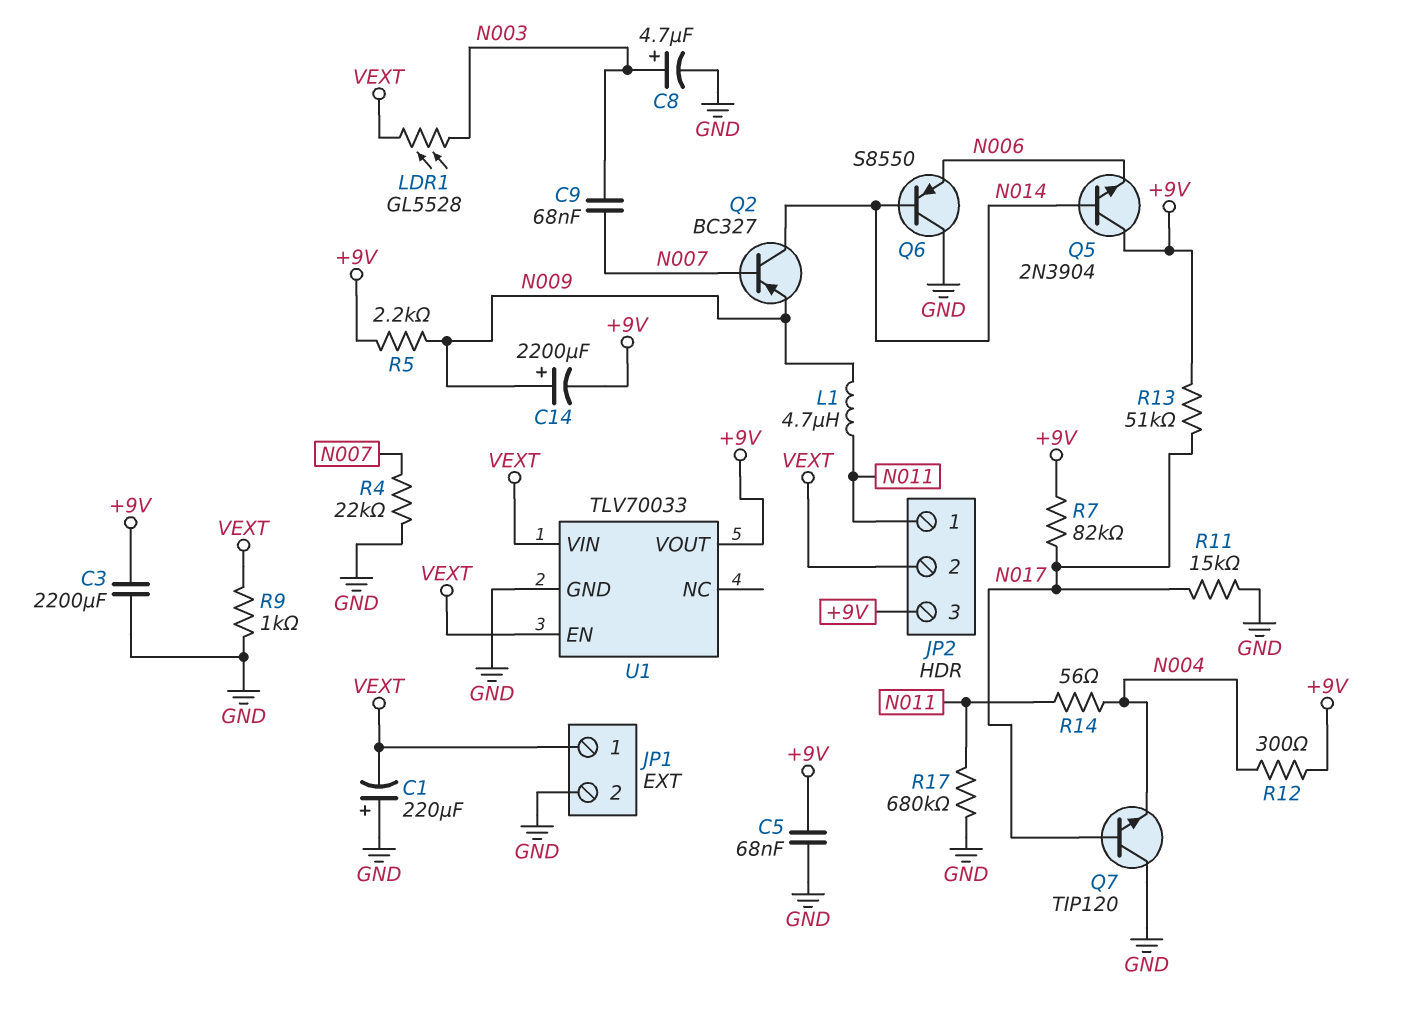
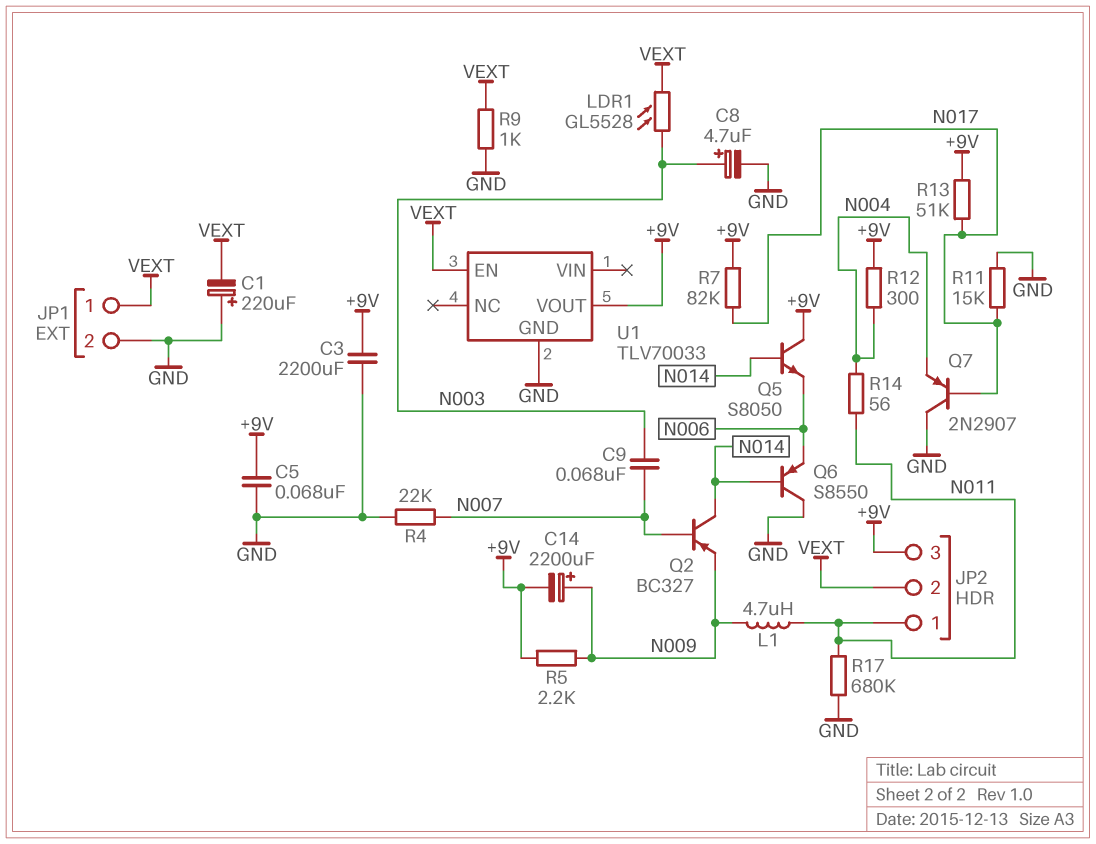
Q5: NPN 2N3904 (B N014, C +9V, E N006) -> NPN S8050 (B N014, C +9V, E N006)
Q7: NPN TIP120 (B N017, C GND, E N004) -> PNP 2N2907 (B N017, C GND, E N004)
U1 pin VIN: VEXT -> none

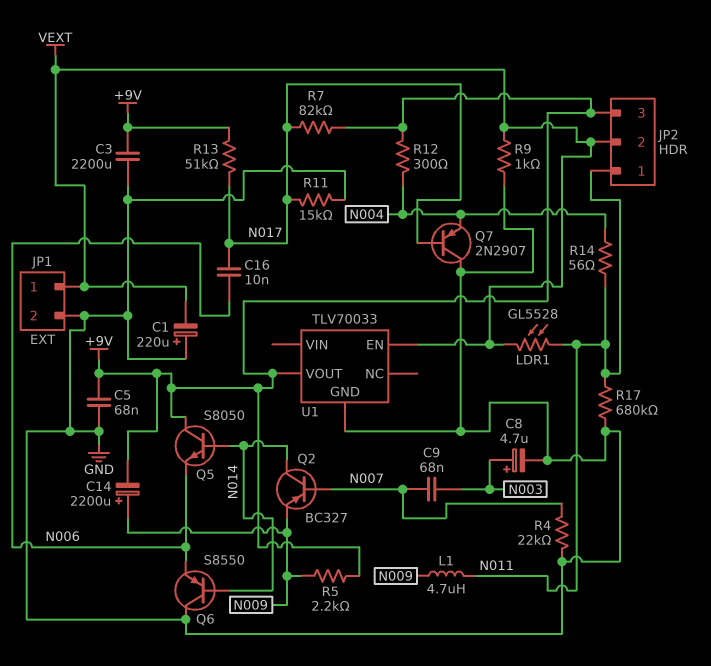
C16: none -> 10nF (N006, N017)
LDR1: GL5528 (N003, VEXT) -> GL5528 (N011, VEXT)

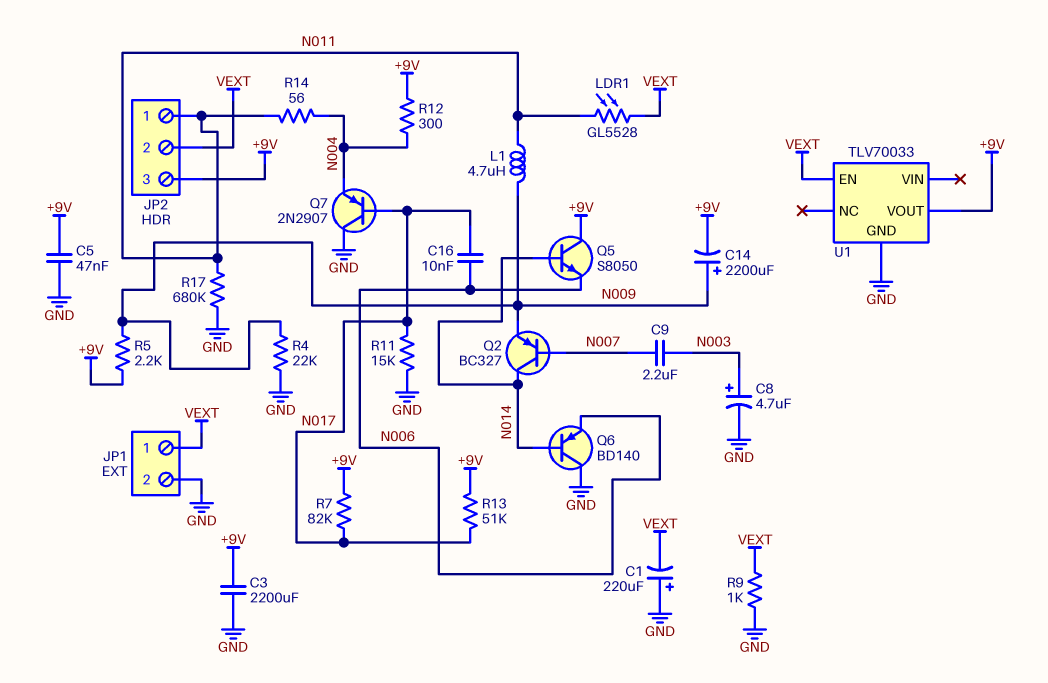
C5: 68nF (+9V, GND) -> 47nF (+9V, GND)
C9: 68nF (N003, N007) -> 2.2uF (N003, N007)
Q6: PNP S8550 (B N014, C GND, E N006) -> PNP BD140 (B N014, C GND, E N006)
R4: 22k (GND, N007) -> 22k (GND, N009)

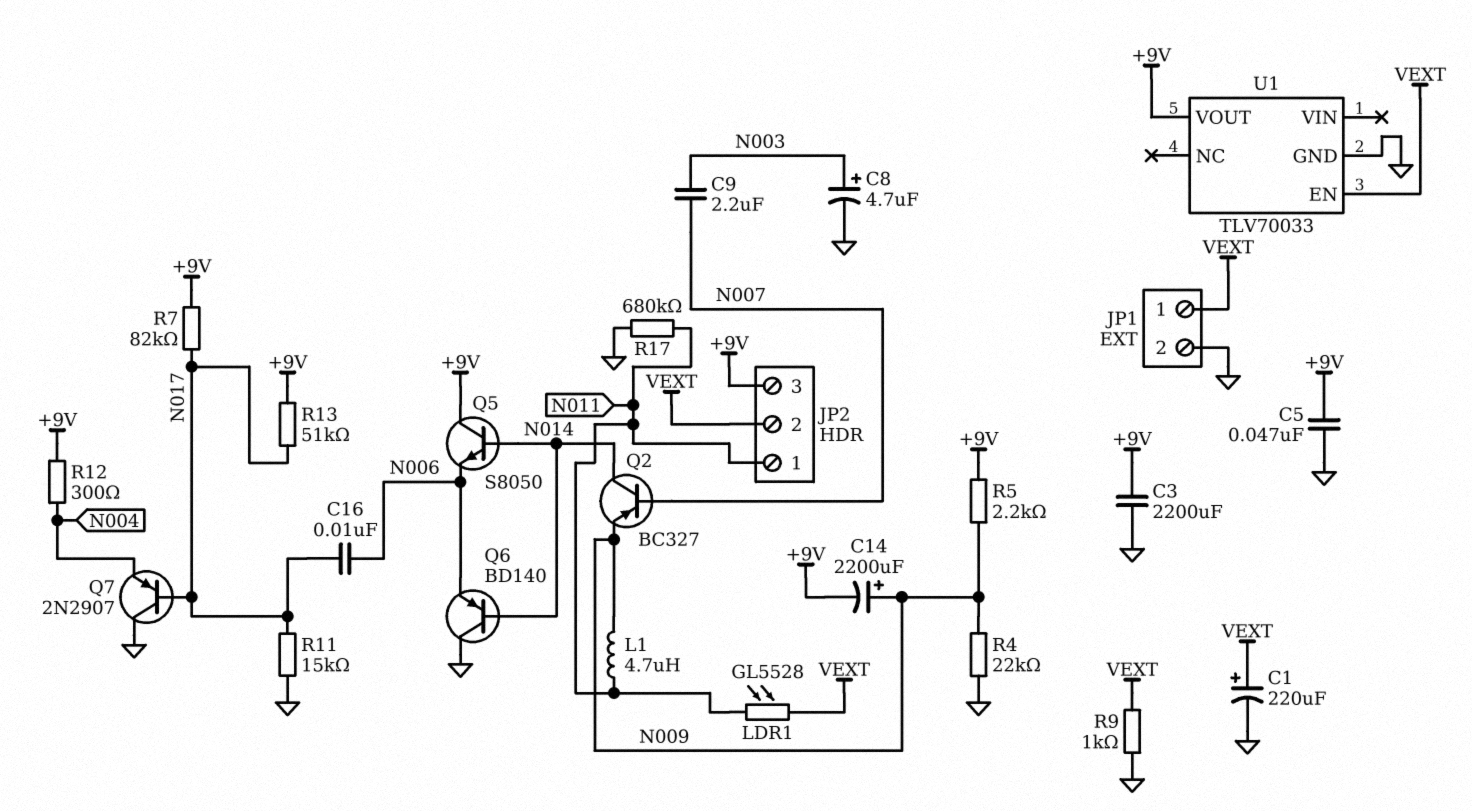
C1: 220uF (plus GND, minus VEXT) -> 220uF (plus VEXT, minus GND)
R14: 56 (N004, N011) -> none

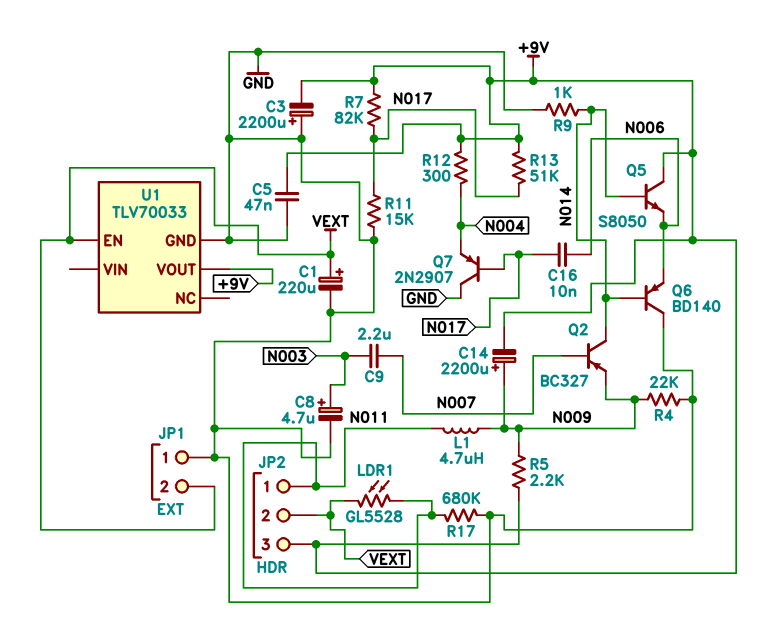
C3: 2200uF (+9V, GND) -> 2200uF (plus GND, minus +9V)
JP1 pin 1: VEXT -> GND
JP1 pin 2: GND -> VEXT
R9: 1k (GND, VEXT) -> 1k (GND, N014)

